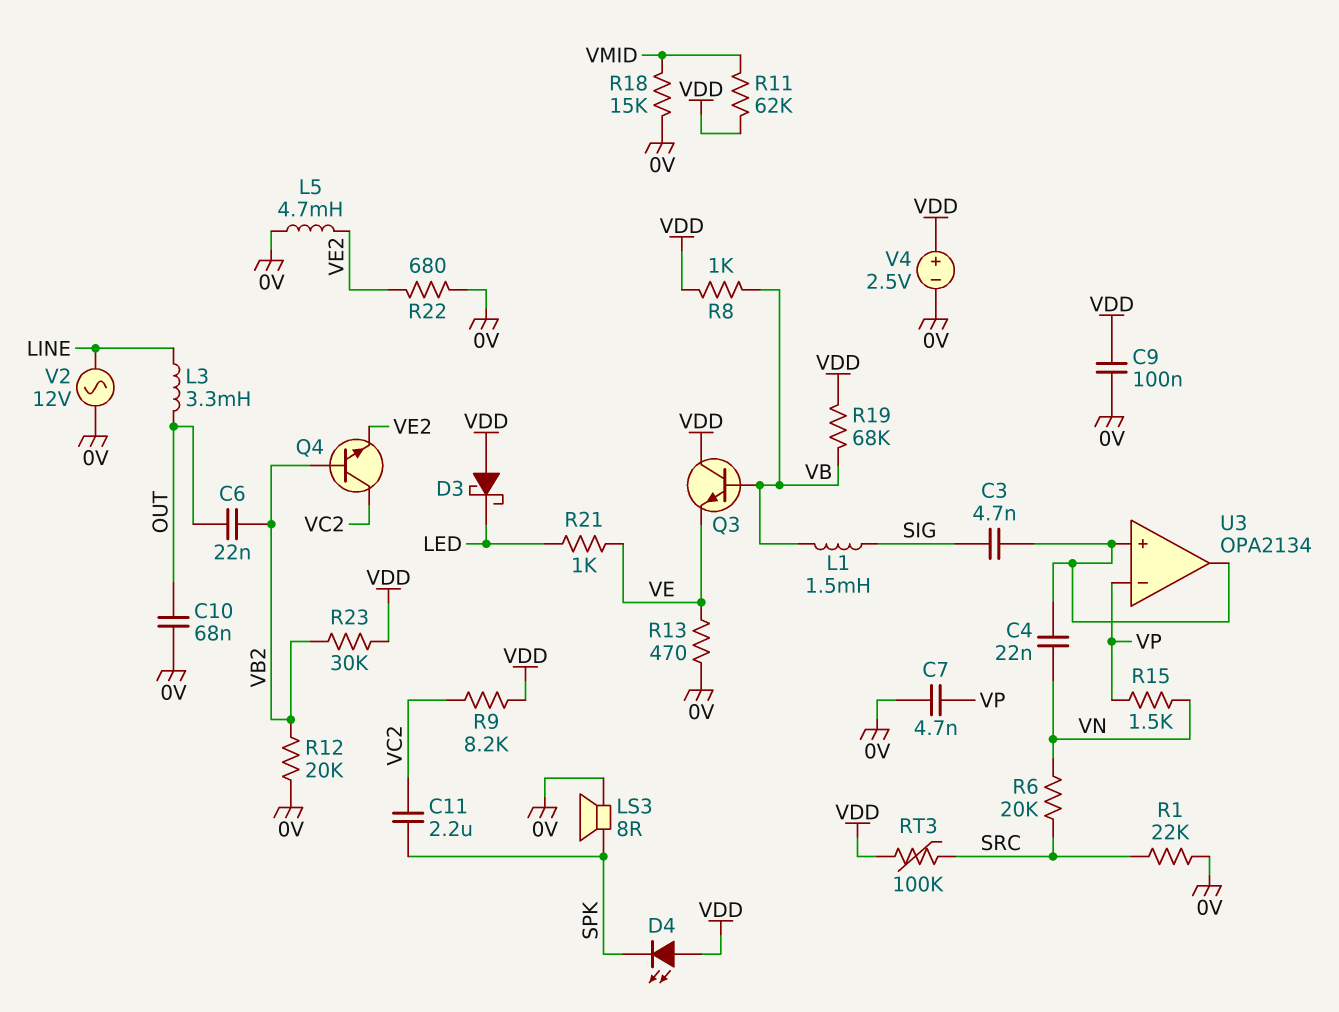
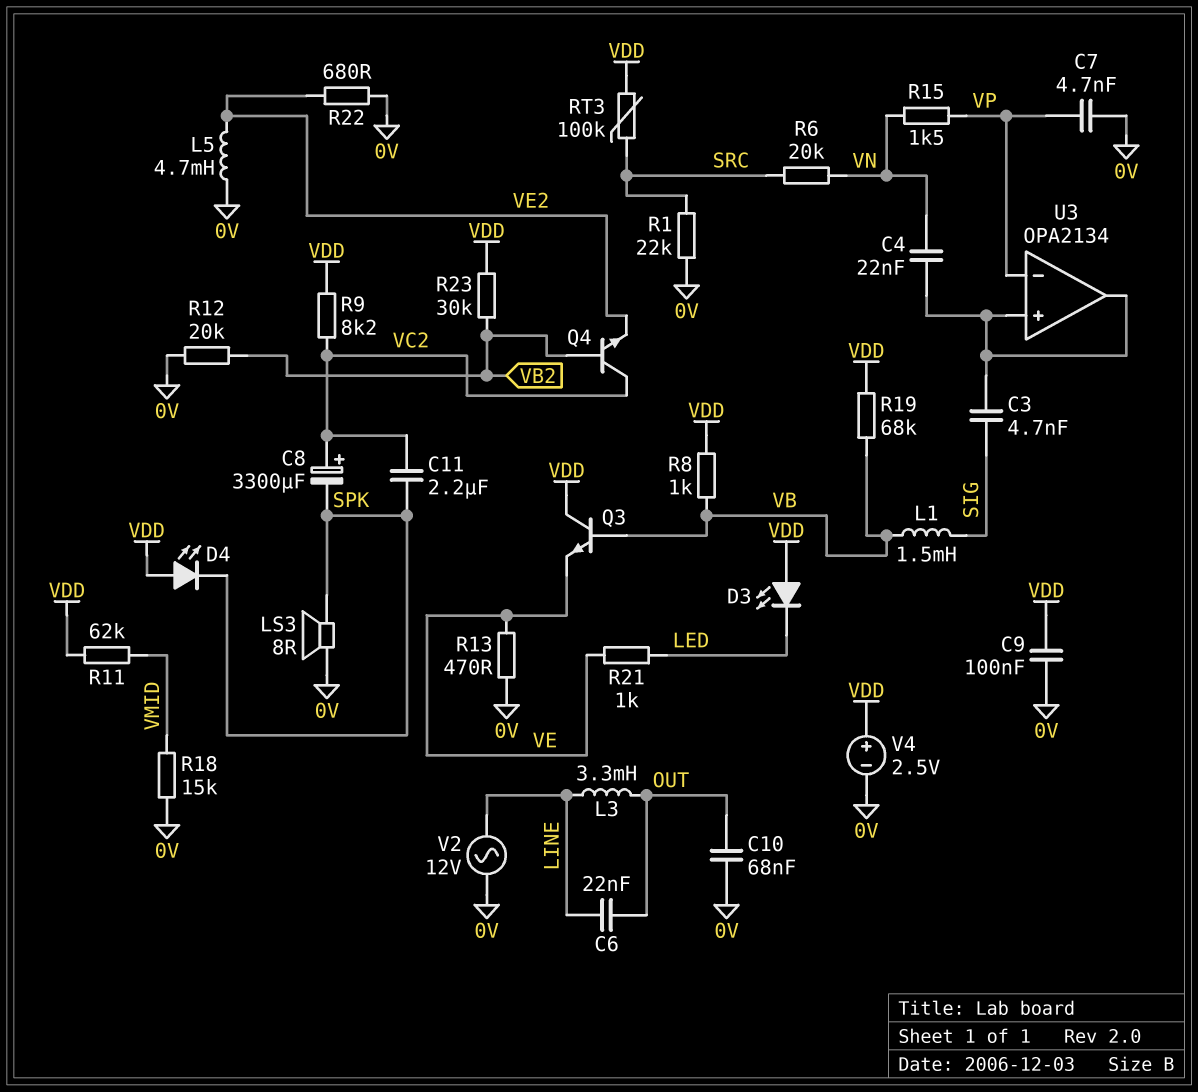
C6: 22nF (OUT, VB2) -> 22nF (LINE, OUT)
C8: none -> 3300uF (plus VC2, minus SPK)
D3: schottky (A VDD, K LED) -> LED (A VDD, K LED)

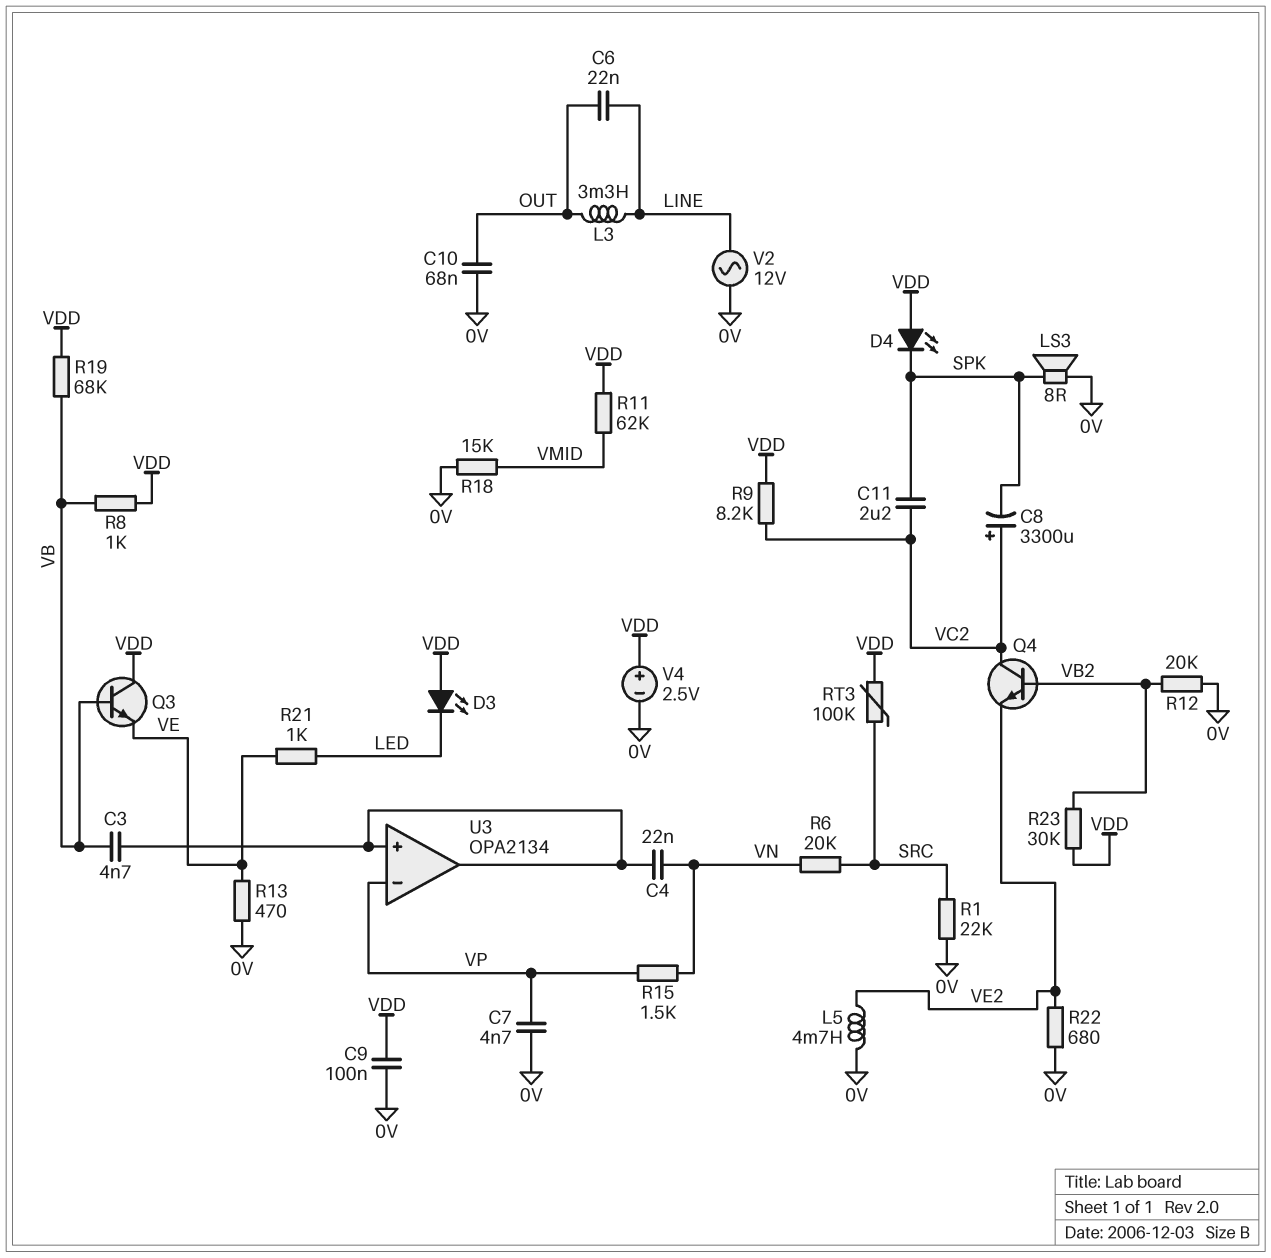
C3: 4.7nF (SIG, U3/in+) -> 4.7nF (U3/in+, VB)
L1: 1.5mH (SIG, VB) -> none

